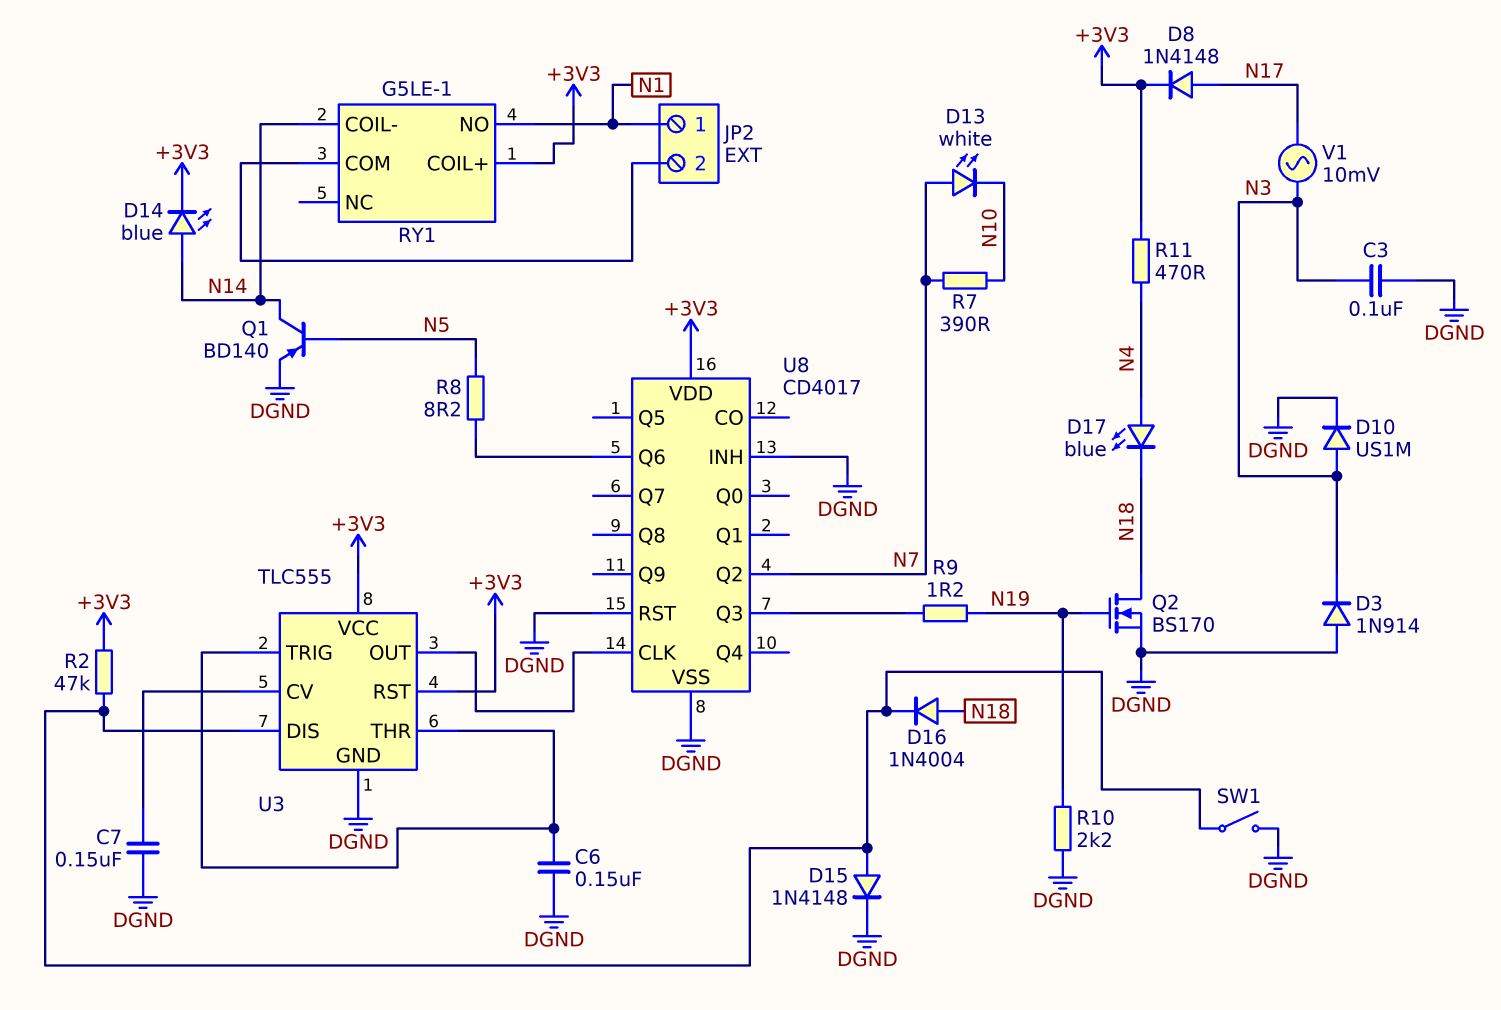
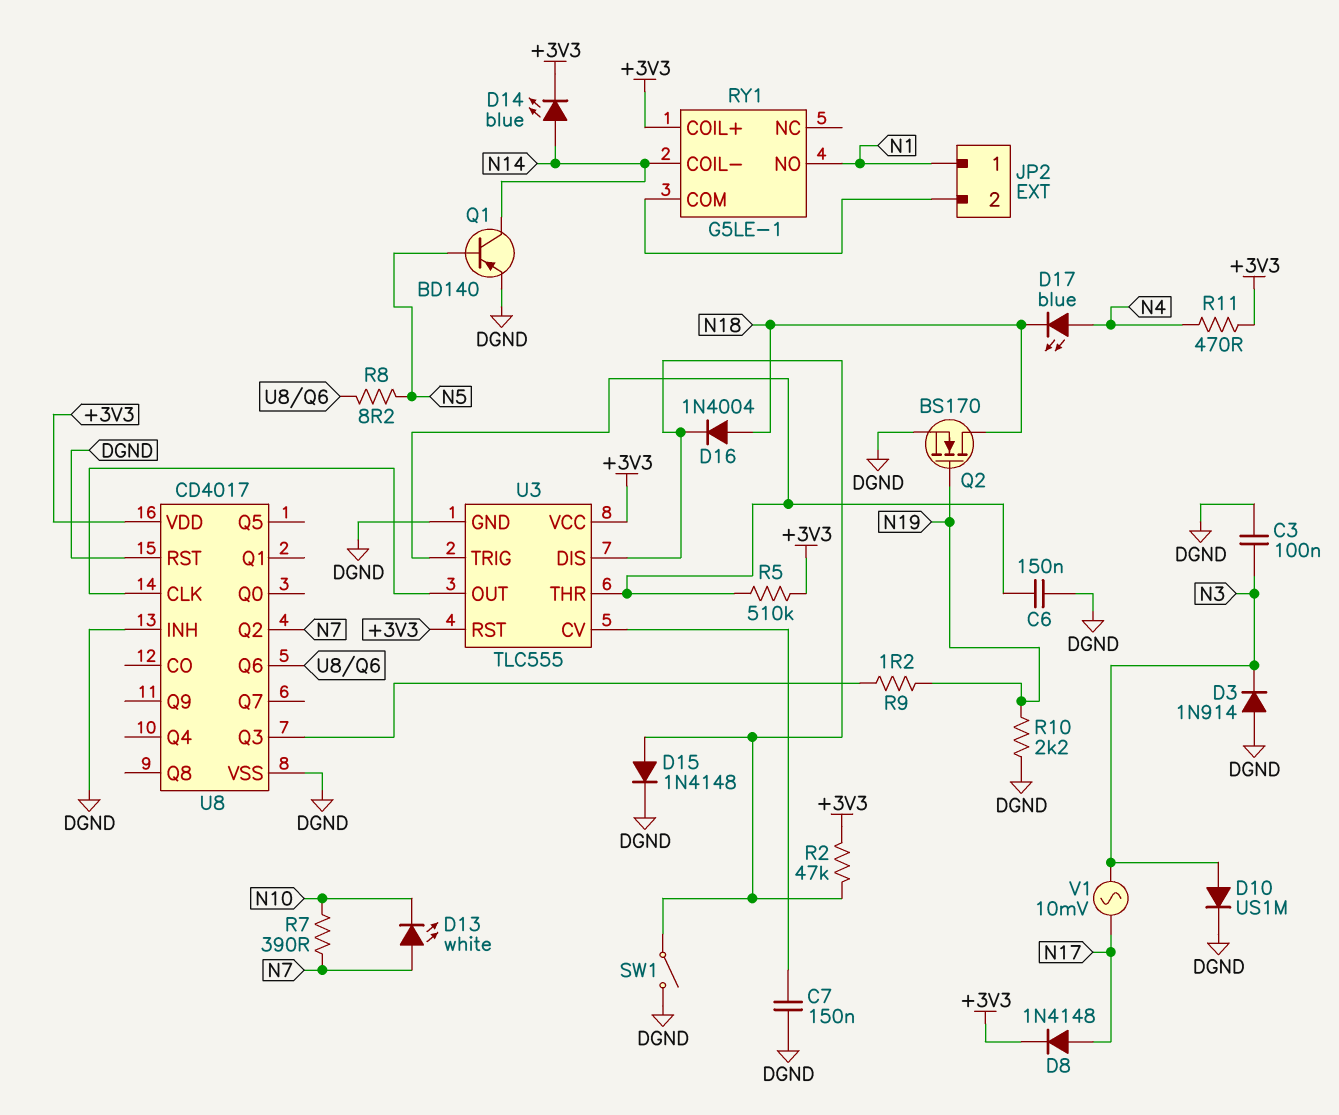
R5: none -> 510k (+3V3, U3/THR)

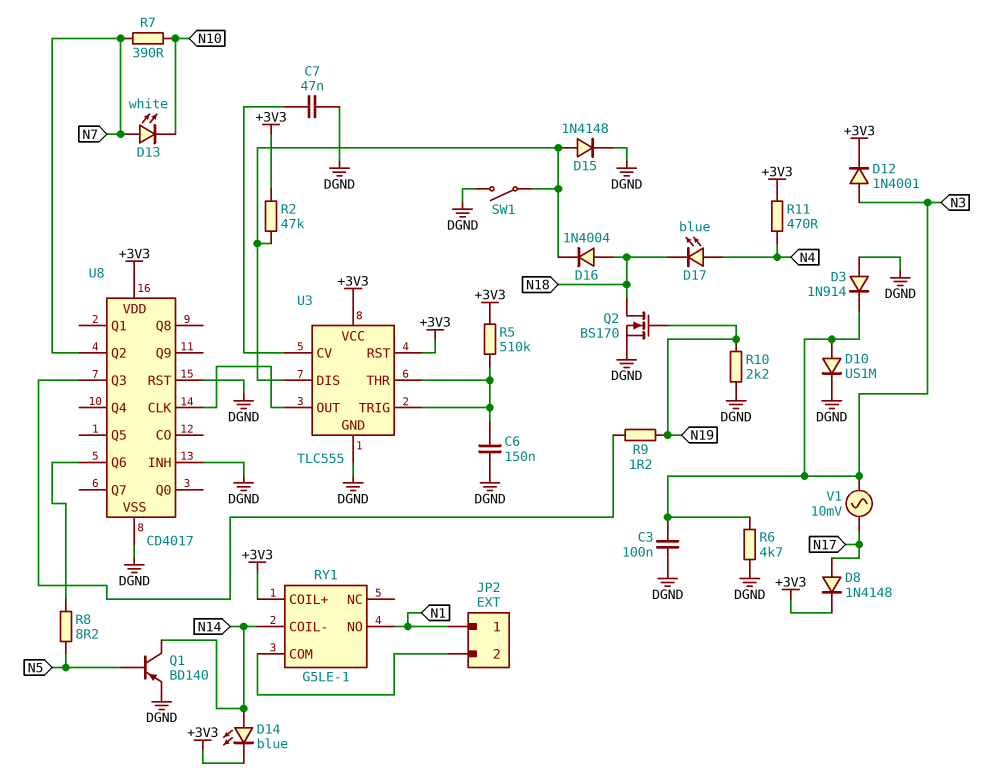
C7: 150nF (DGND, U3/CV) -> 47nF (DGND, U3/CV)
D12: none -> diode 1N4001 (A N3, K +3V3)
R6: none -> 4.7k (DGND, N3)

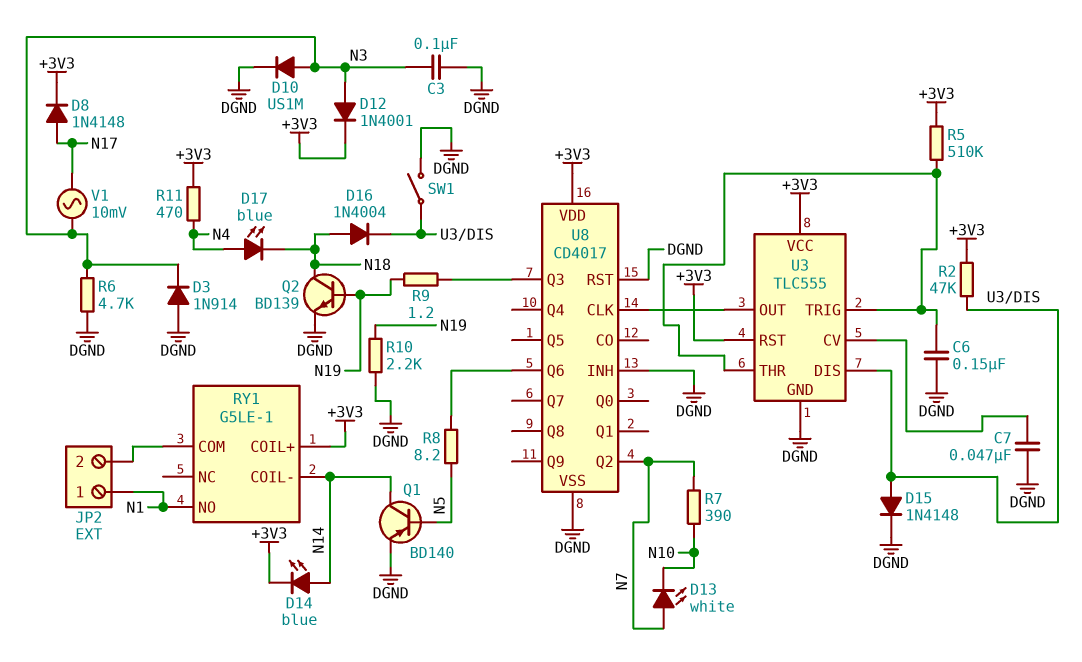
Q2: NMOS BS170 (G N19, D N18, S DGND) -> NPN BD139 (B N19, C N18, E DGND)

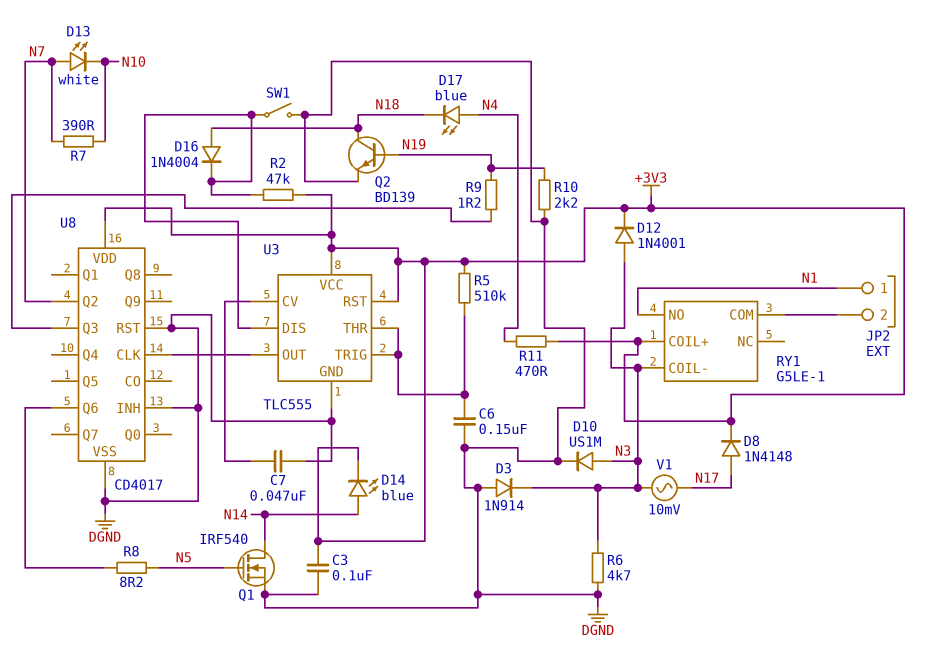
C3: 100nF (DGND, N3) -> 100nF (+3V3, DGND)
D15: diode 1N4148 (A U3/DIS, K DGND) -> none
Q1: PNP BD140 (B N5, C N14, E DGND) -> NMOS IRF540 (G N5, D N14, S DGND)
RY1 pin COIL-: N14 -> N3

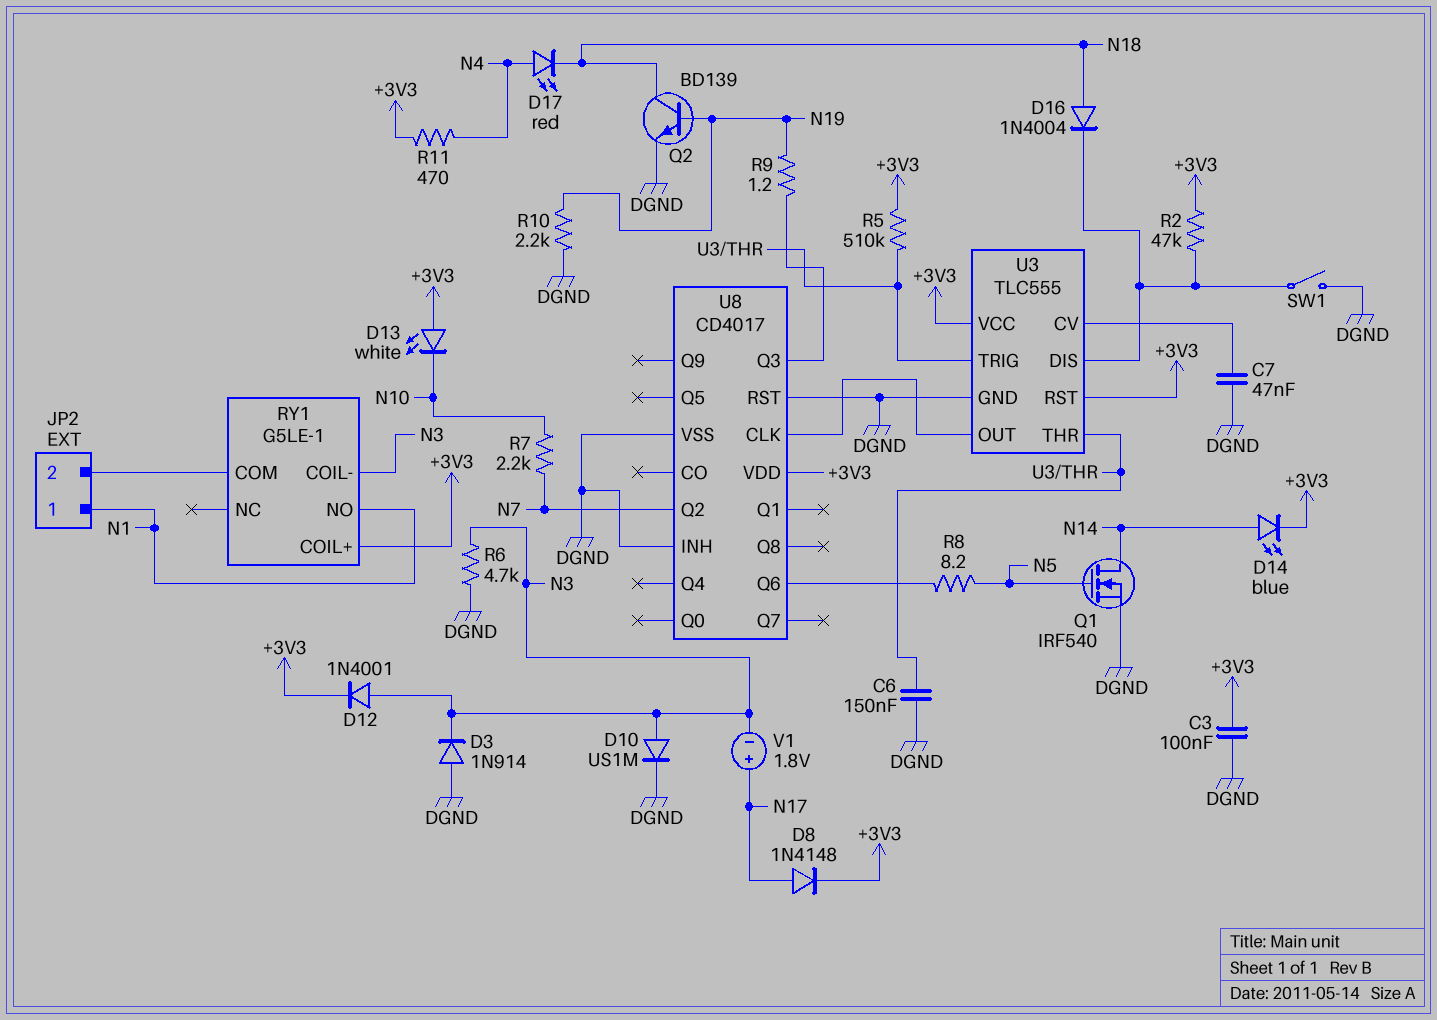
D13: LED white (A N7, K N10) -> LED white (A +3V3, K N10)
D17: LED blue (A N4, K N18) -> LED red (A N4, K N18)
R7: 390 (N7, N10) -> 2.2k (N7, N10)
V1: AC 10mV (N3, N17) -> 1.8V (plus N17, minus N3)

